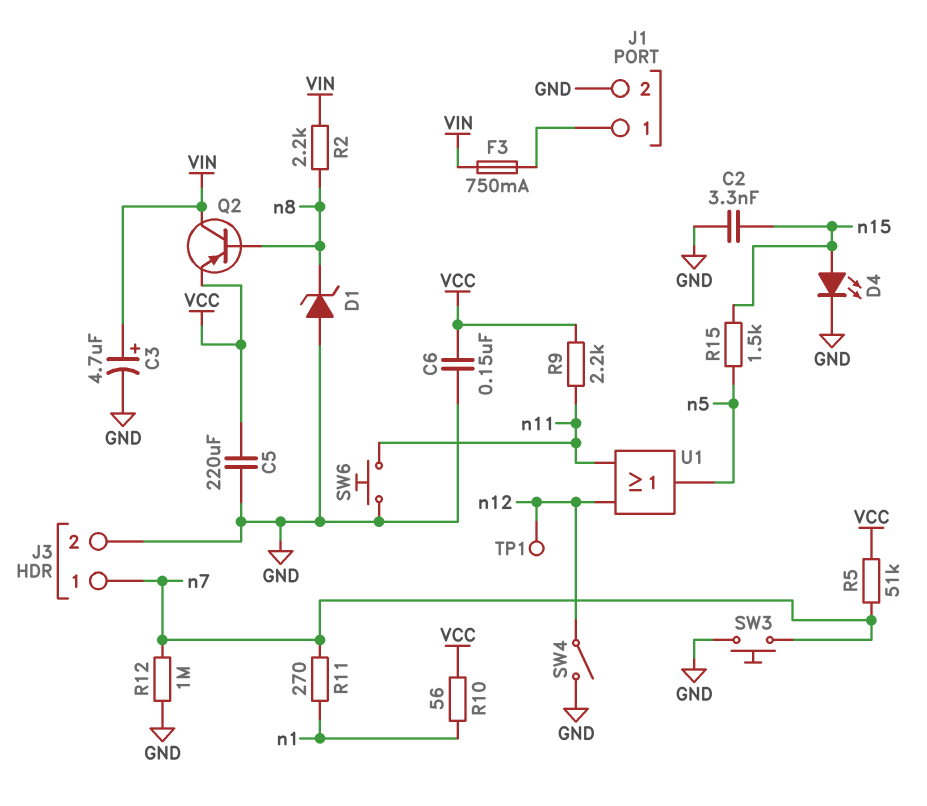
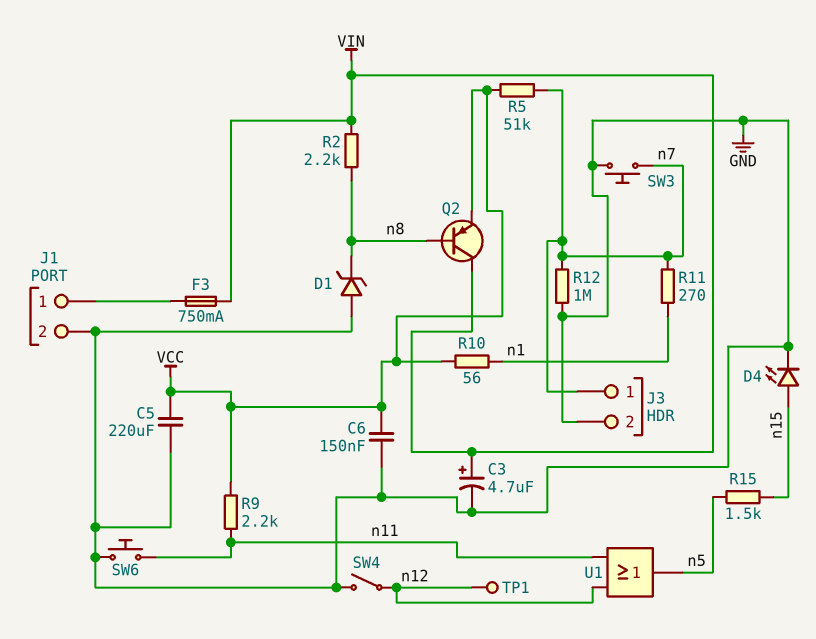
C2: 3.3nF (GND, n15) -> none

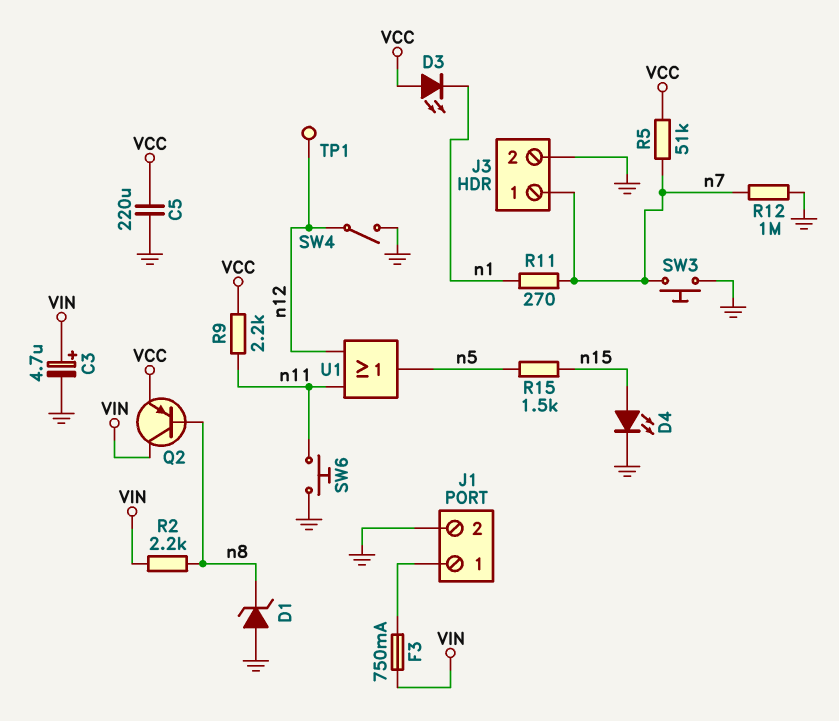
C6: 150nF (GND, VCC) -> none
D3: none -> LED (A VCC, K n1)
R10: 56 (VCC, n1) -> none

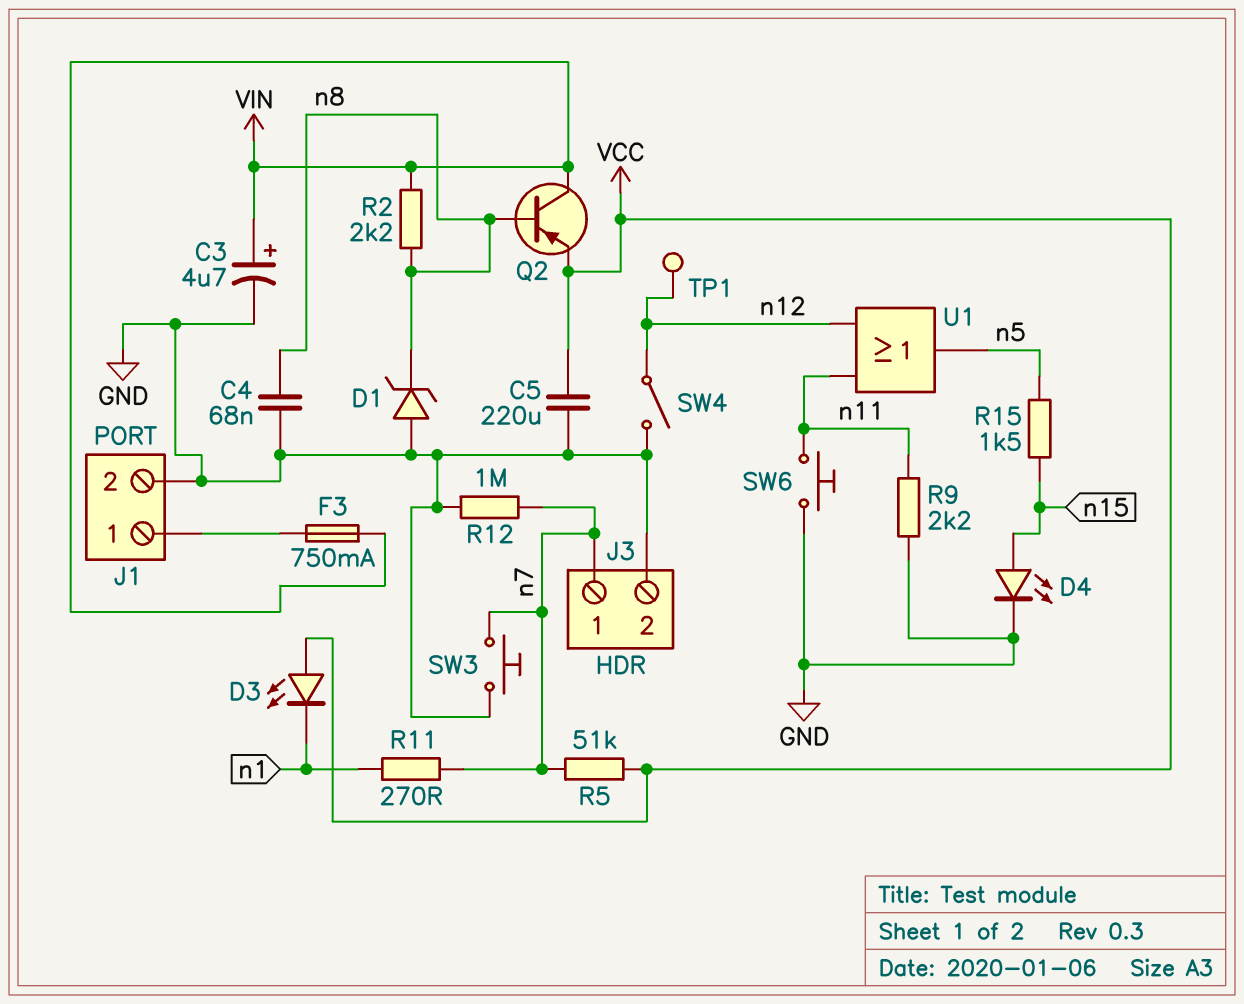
C4: none -> 68nF (GND, n8)
R9: 2.2k (VCC, n11) -> 2.2k (GND, n11)

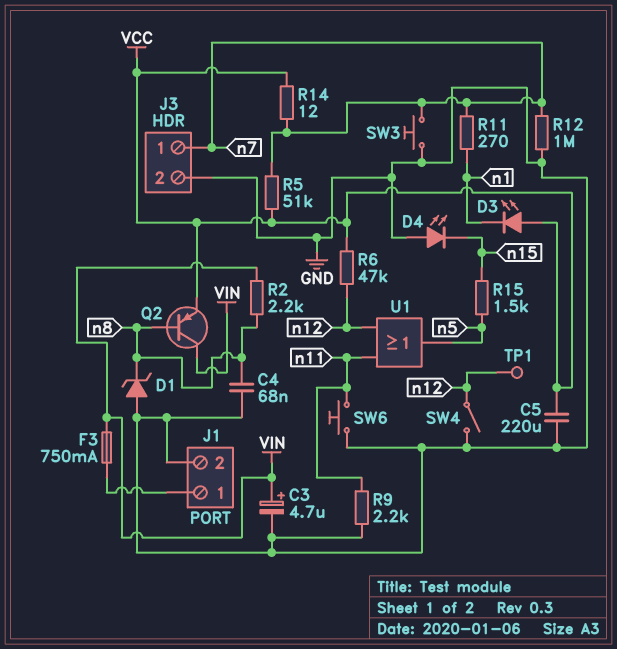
D4: LED (A n15, K GND) -> LED (A GND, K n15)
R6: none -> 47k (VCC, n12)
R14: none -> 12 (VCC, n7)

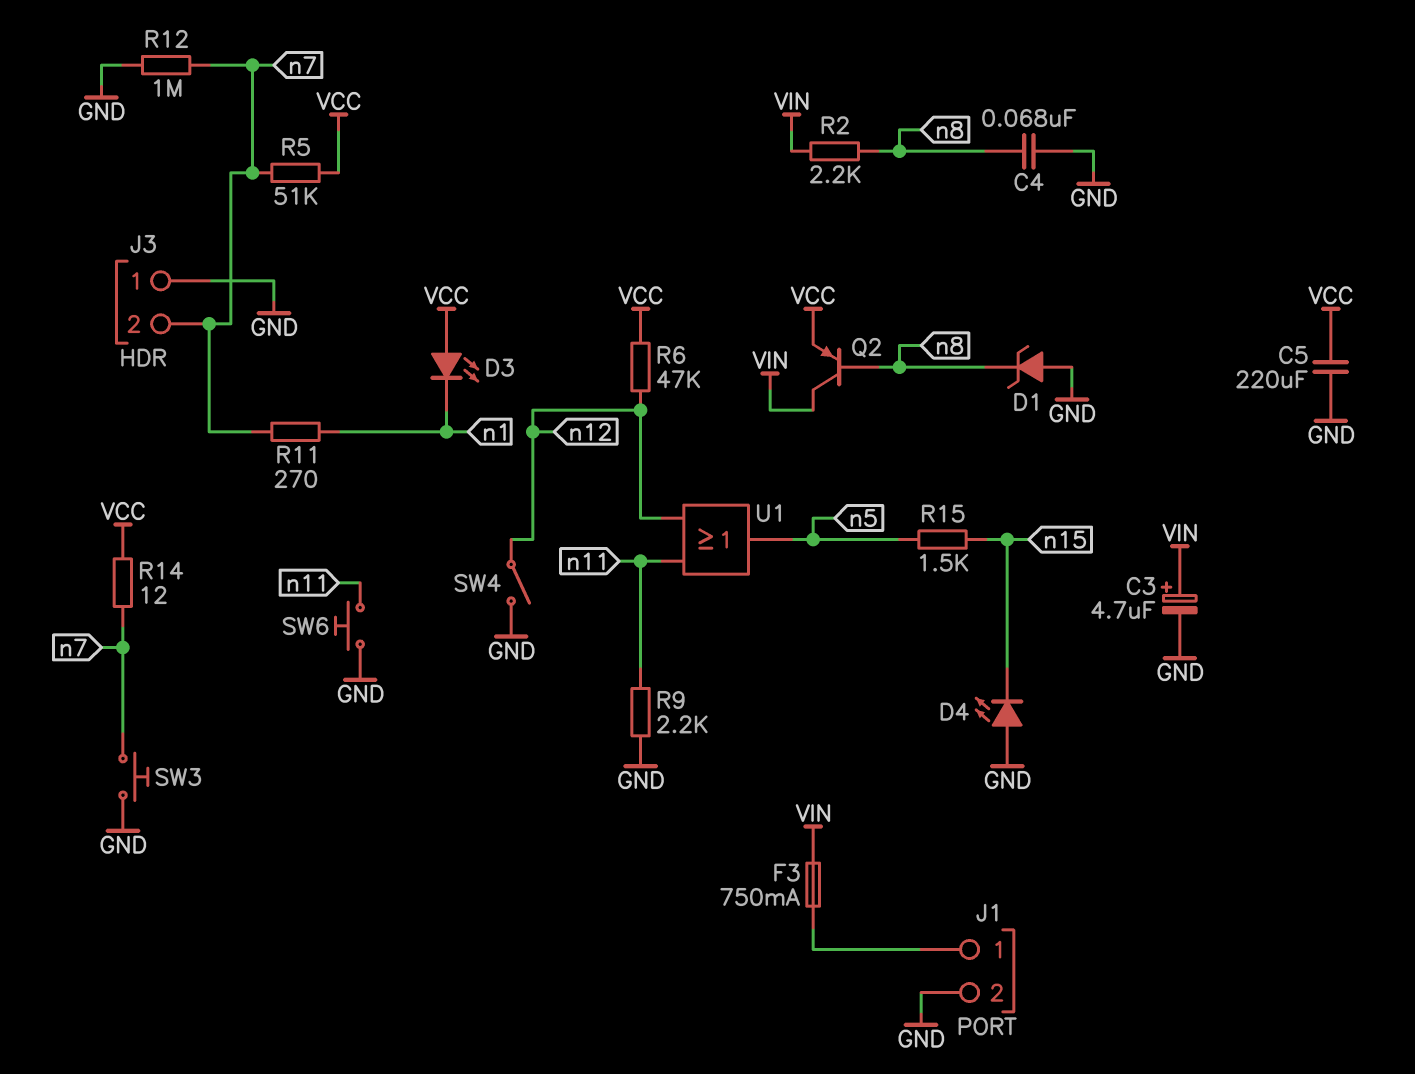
J3 pin 1: n7 -> GND
J3 pin 2: GND -> n7
TP1: test point (n12) -> none

